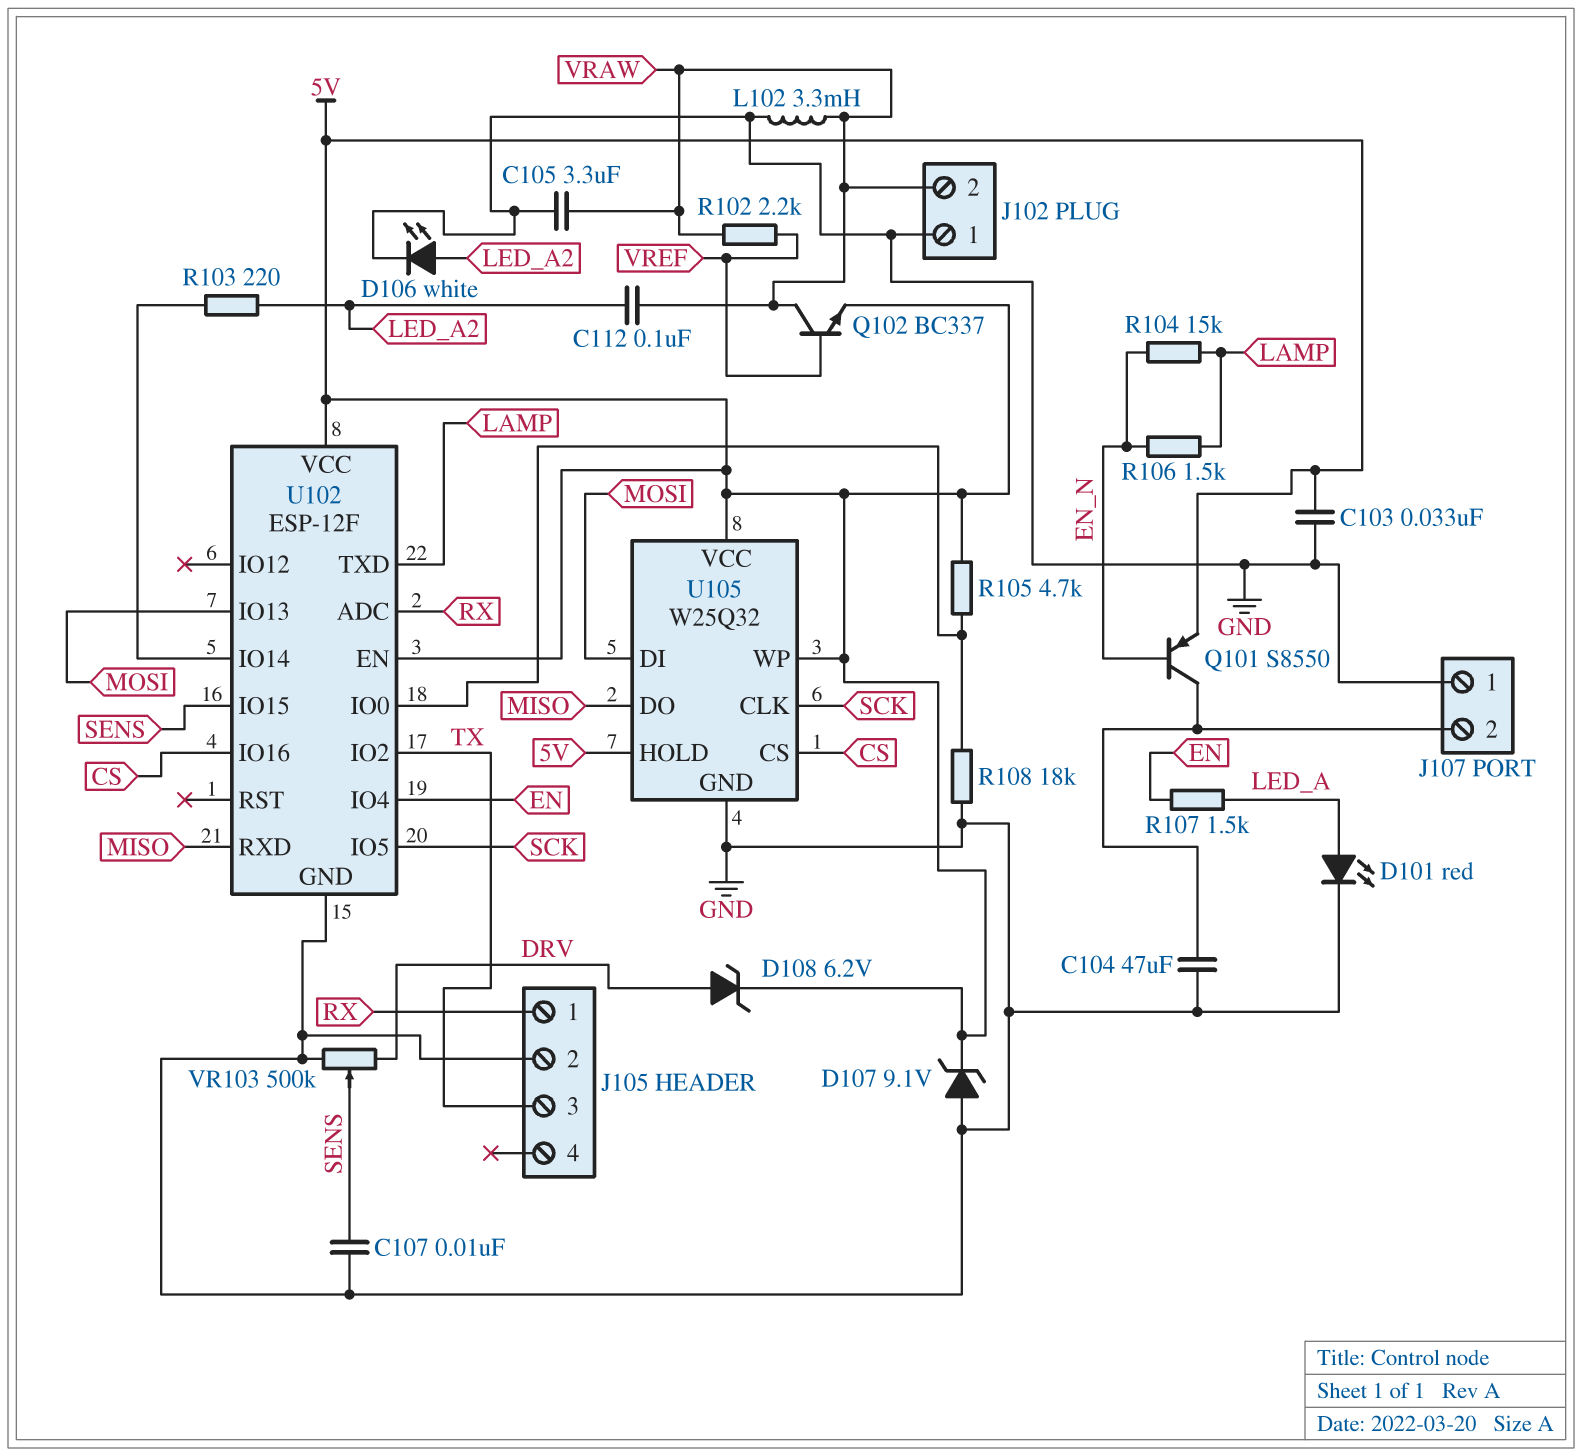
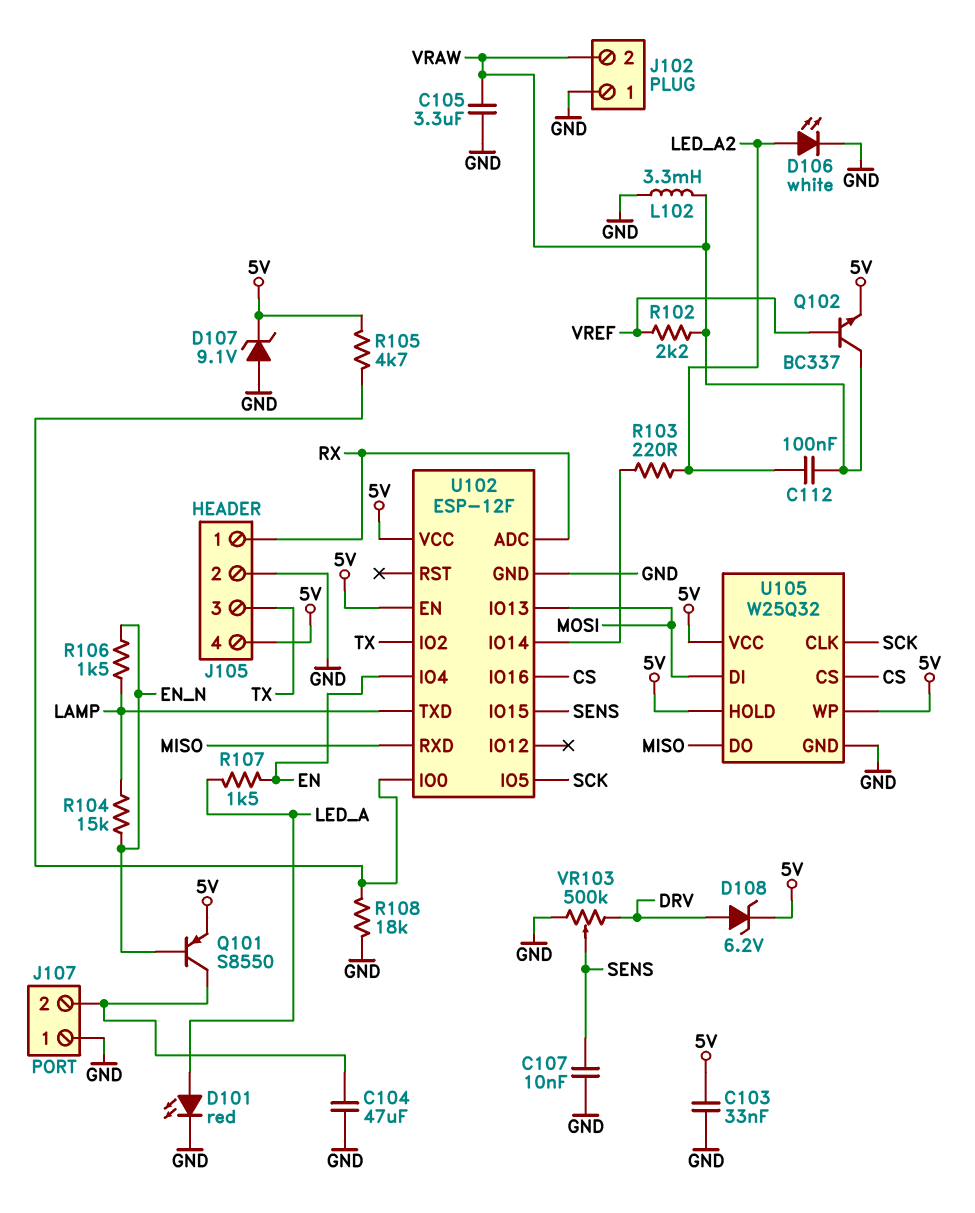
J105 pin 4: none -> 5V

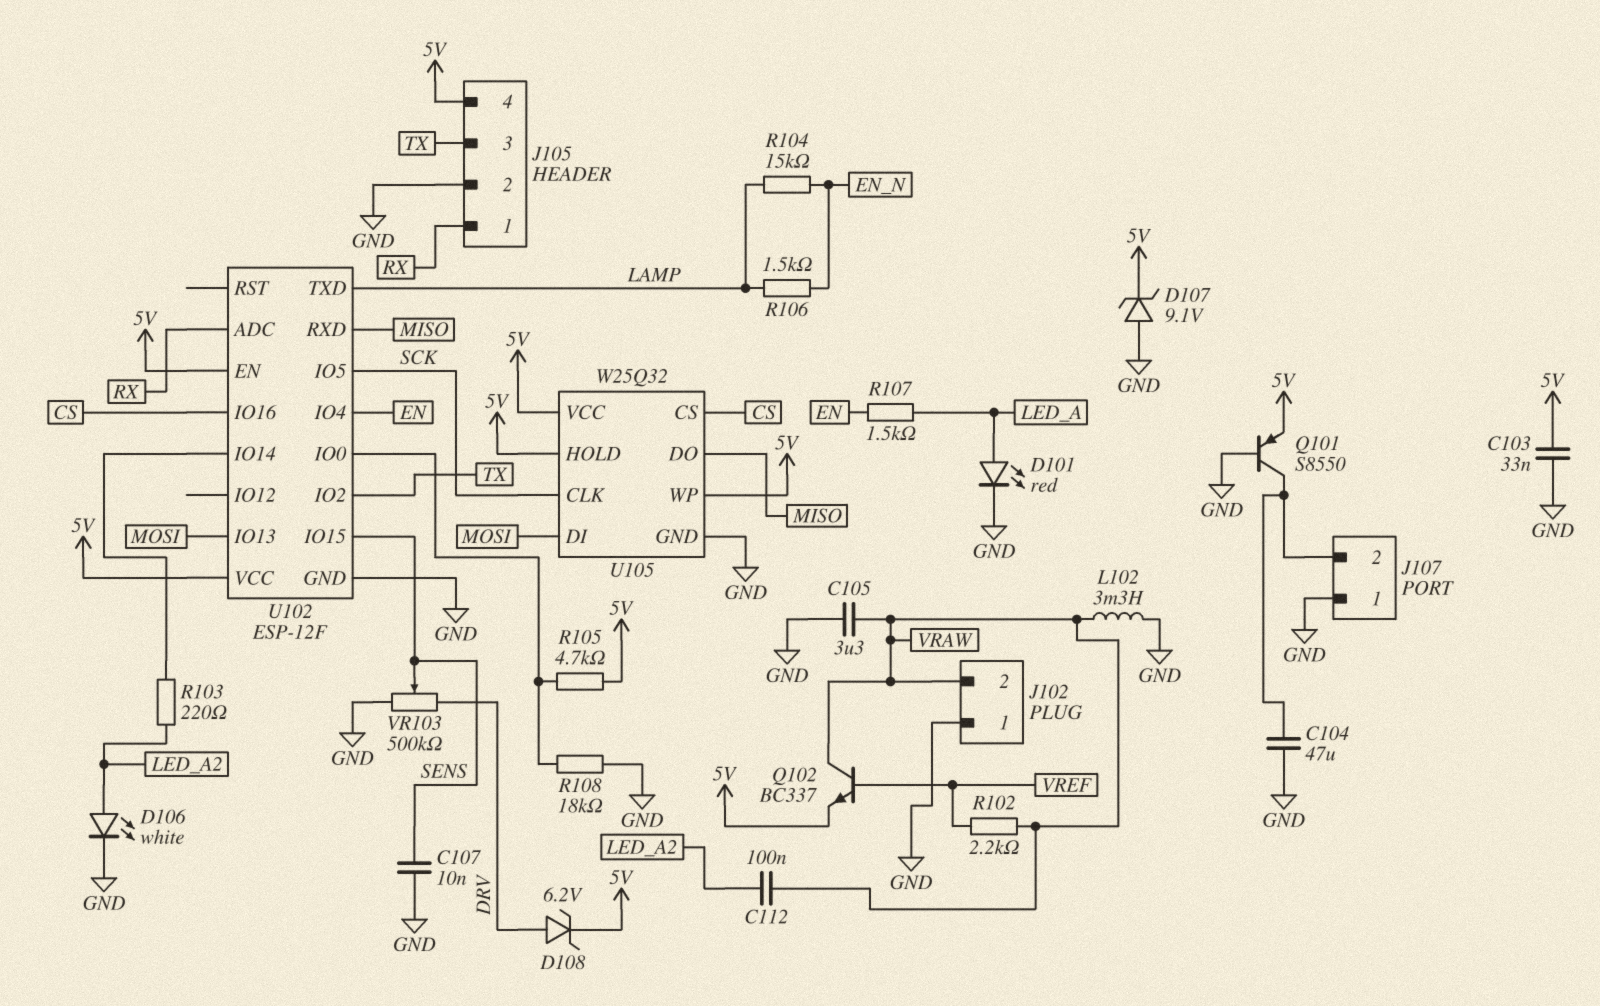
Q101: PNP S8550 (B EN_N, C J107/2, E 5V) -> PNP S8550 (B GND, C J107/2, E 5V)

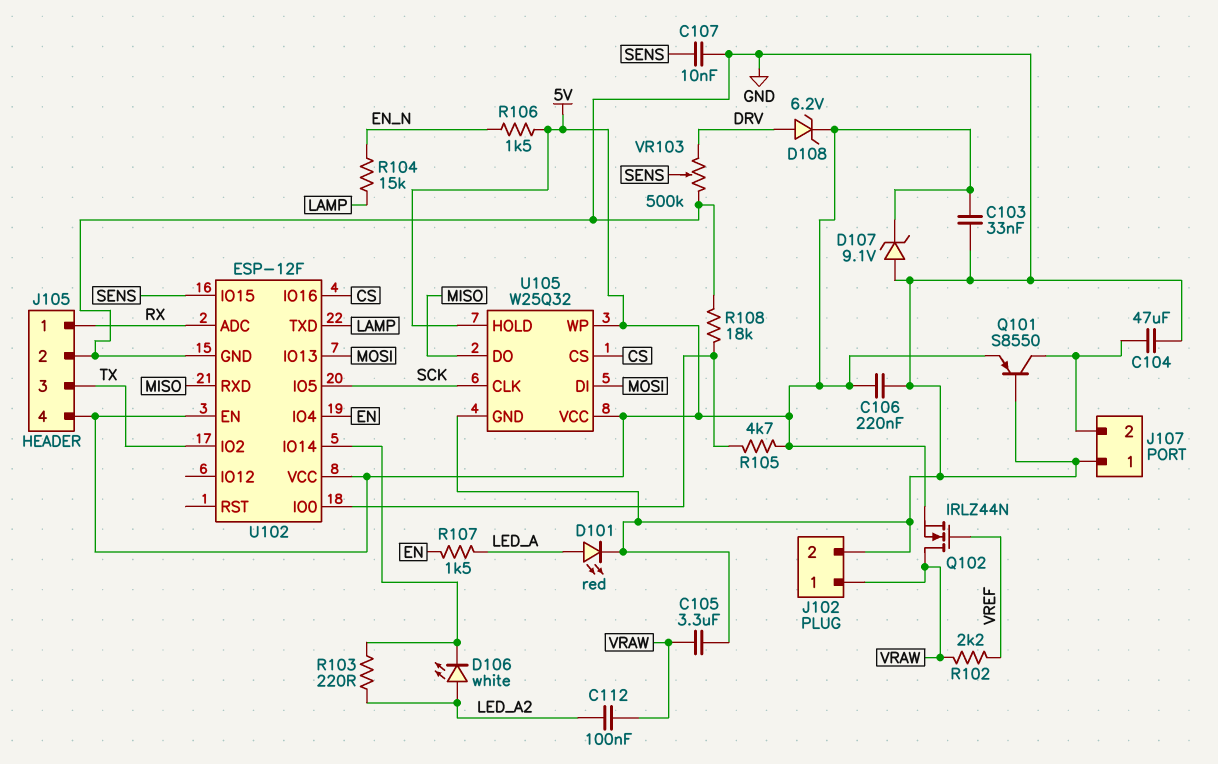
C106: none -> 220nF (5V, GND)
D106: LED white (A LED_A2, K GND) -> LED white (A LED_A2, K U102/IO14)
J102 pin 1: GND -> VRAW
J102 pin 2: VRAW -> GND
L102: 3.3mH (GND, VRAW) -> none
Q102: NPN BC337 (B VREF, C VRAW, E 5V) -> NMOS IRLZ44N (G VREF, D VRAW, S 5V)
R106: 1.5k (EN_N, LAMP) -> 1.5k (5V, EN_N)

